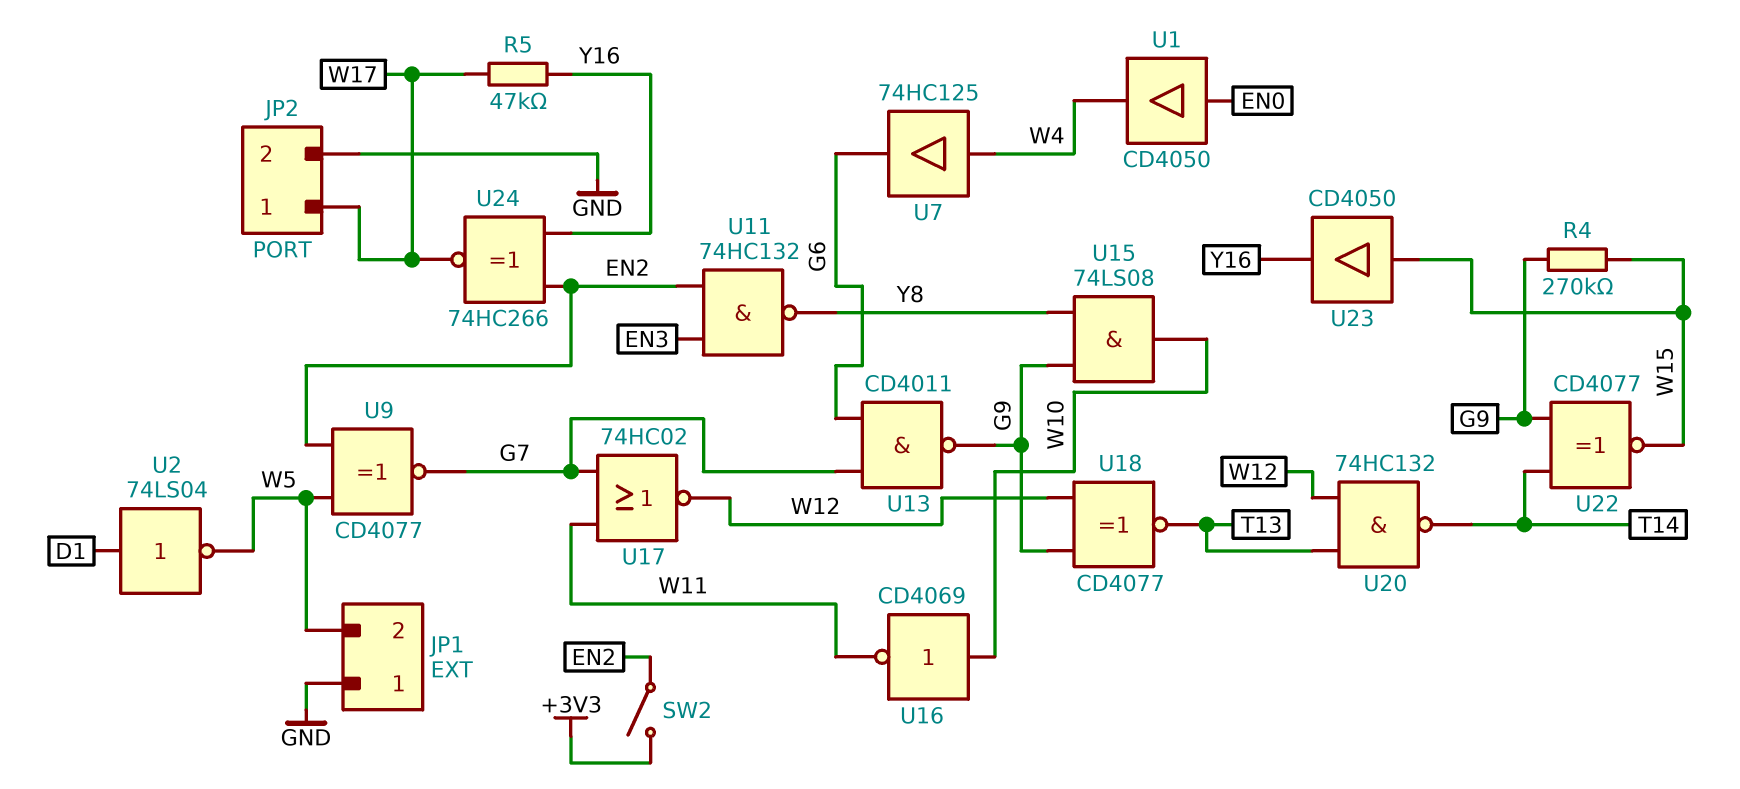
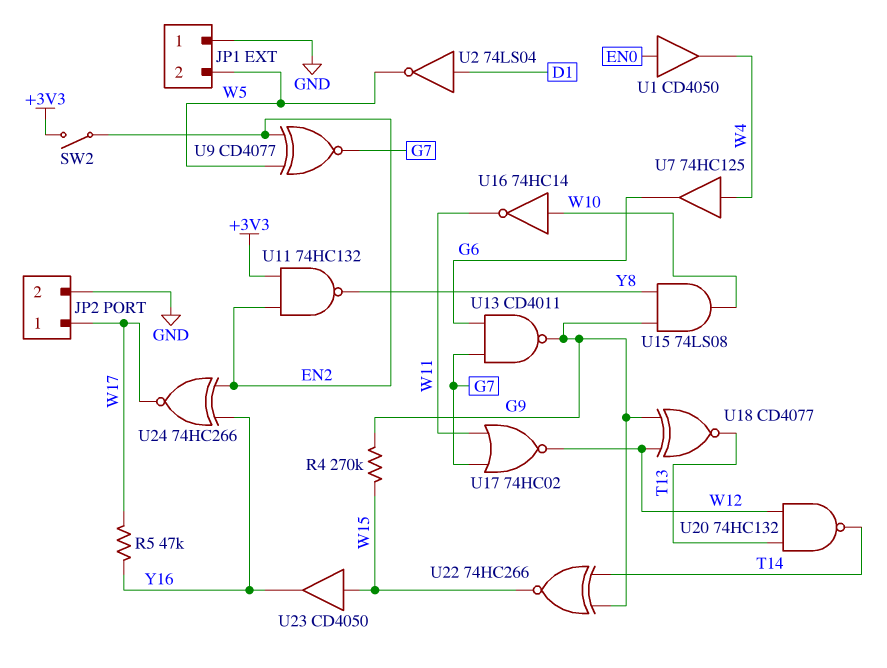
U11: NAND 74HC132 (in EN2, in EN3, out Y8) -> NAND 74HC132 (in +3V3, in EN2, out Y8)
U16: NOT CD4069 (in W10, out W11) -> NOT 74HC14 (in W10, out W11)
U22: XNOR CD4077 (in G9, in T14, out W15) -> XNOR 74HC266 (in G9, in T14, out W15)

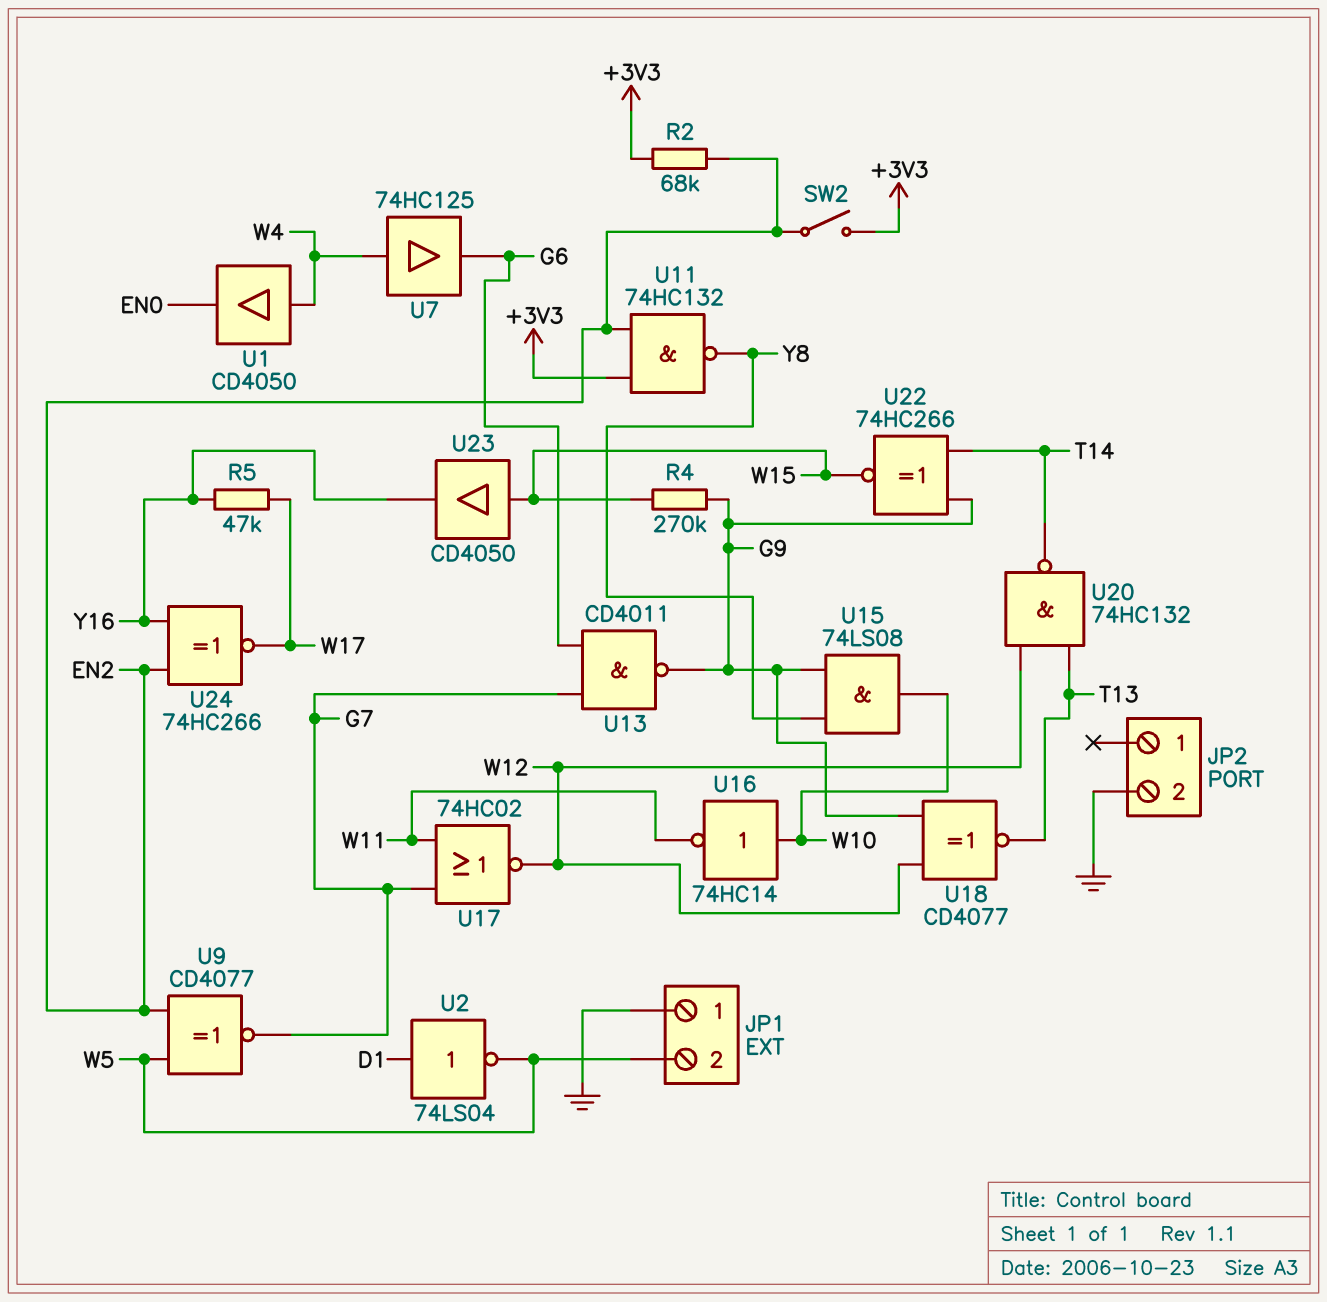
JP2 pin 1: W17 -> none
R2: none -> 68k (+3V3, EN2)
U1: buffer CD4050 (in EN0, out W4) -> buffer CD4050 (in W4, out EN0)

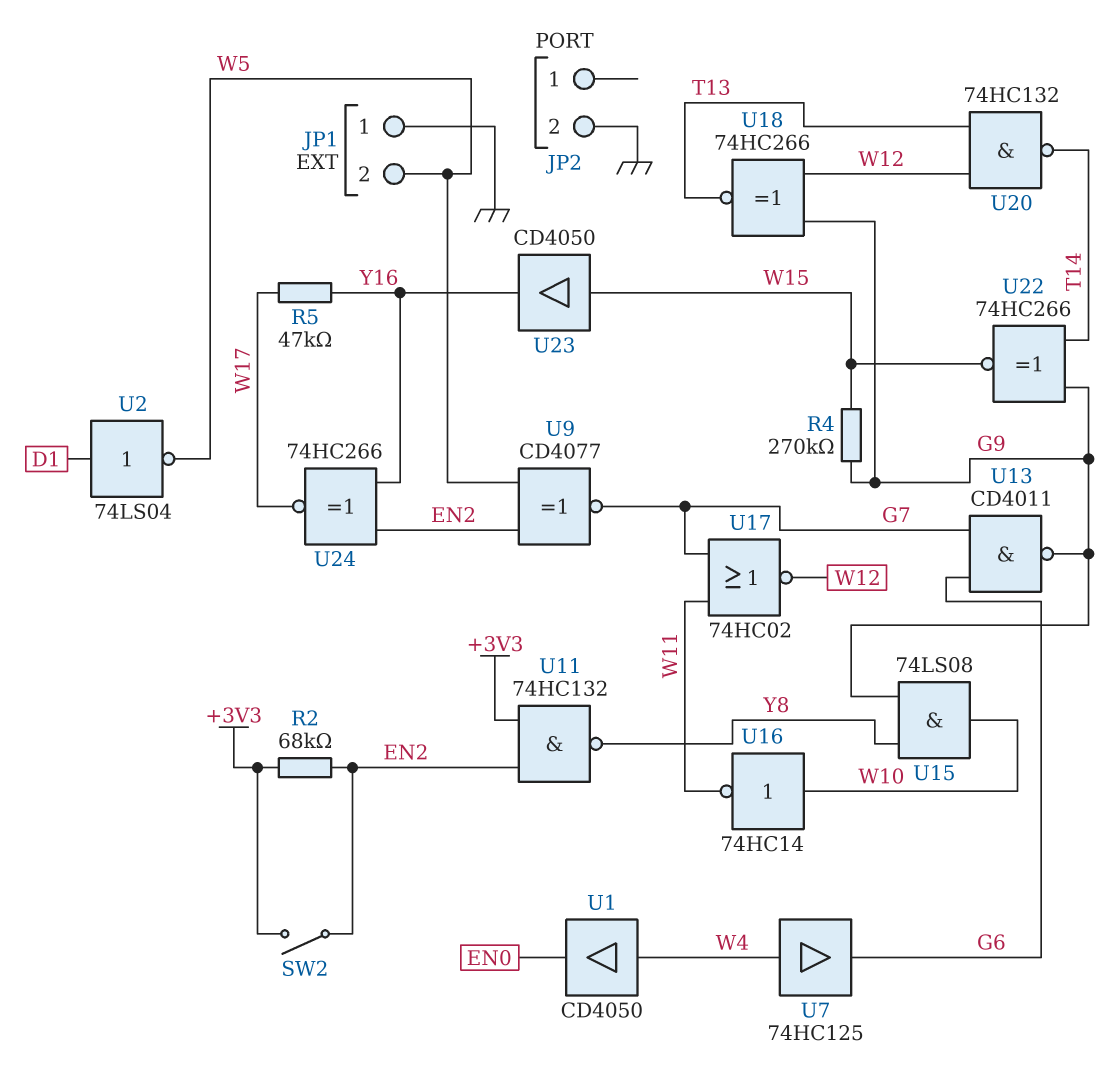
U18: XNOR CD4077 (in G9, in W12, out T13) -> XNOR 74HC266 (in G9, in W12, out T13)

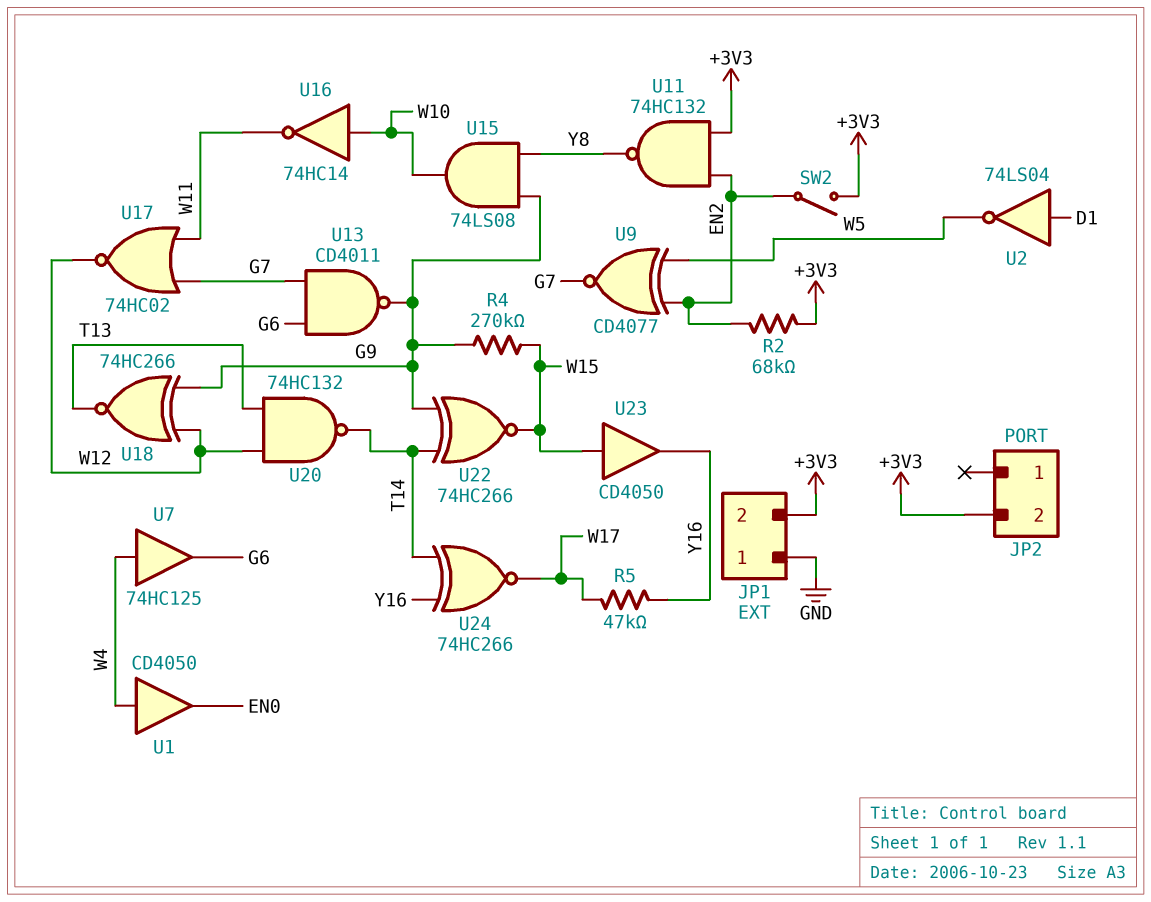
JP1 pin 2: W5 -> +3V3
JP2 pin 2: GND -> +3V3
U24: XNOR 74HC266 (in EN2, in Y16, out W17) -> XNOR 74HC266 (in T14, in Y16, out W17)

